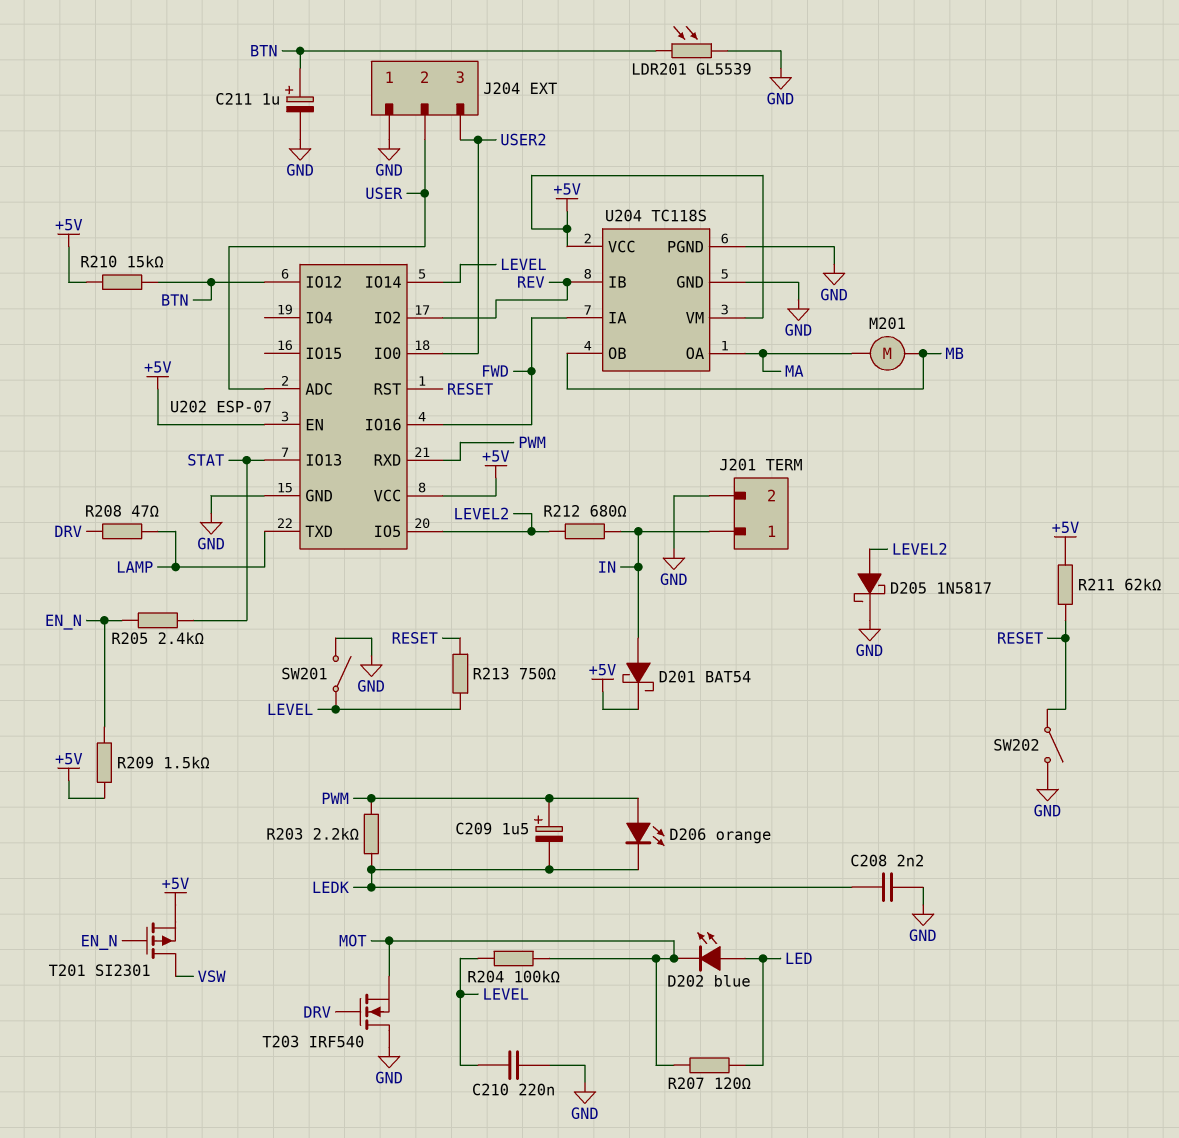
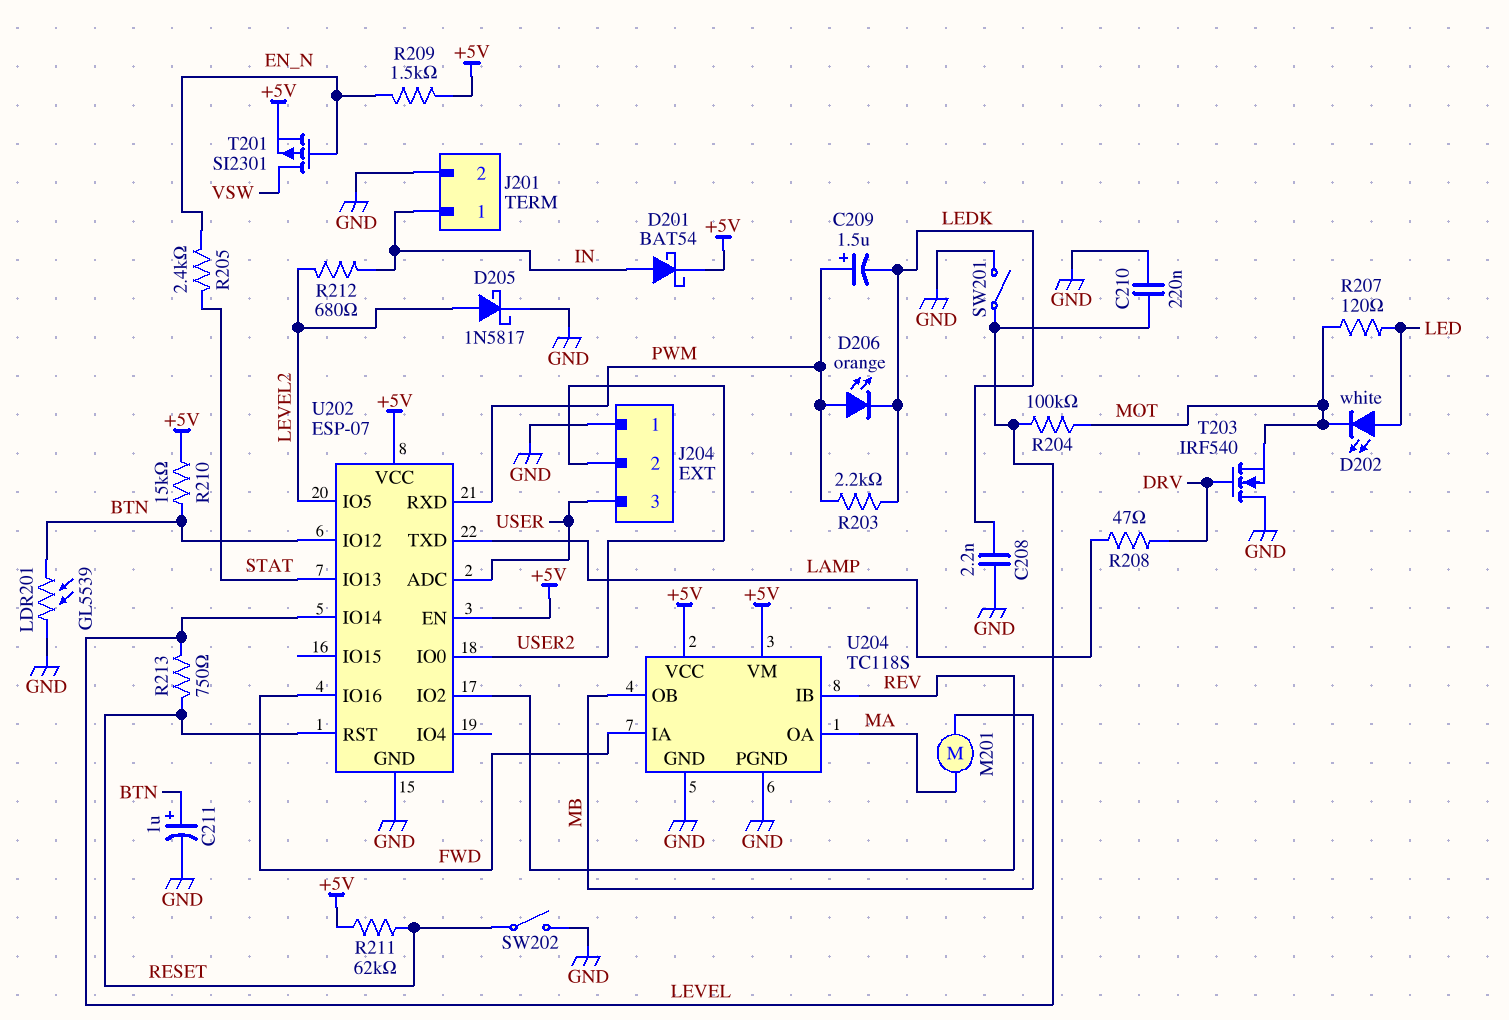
D202: LED blue (A LED, K MOT) -> LED white (A LED, K MOT)
J204 pin 2: USER -> USER2
J204 pin 3: USER2 -> USER

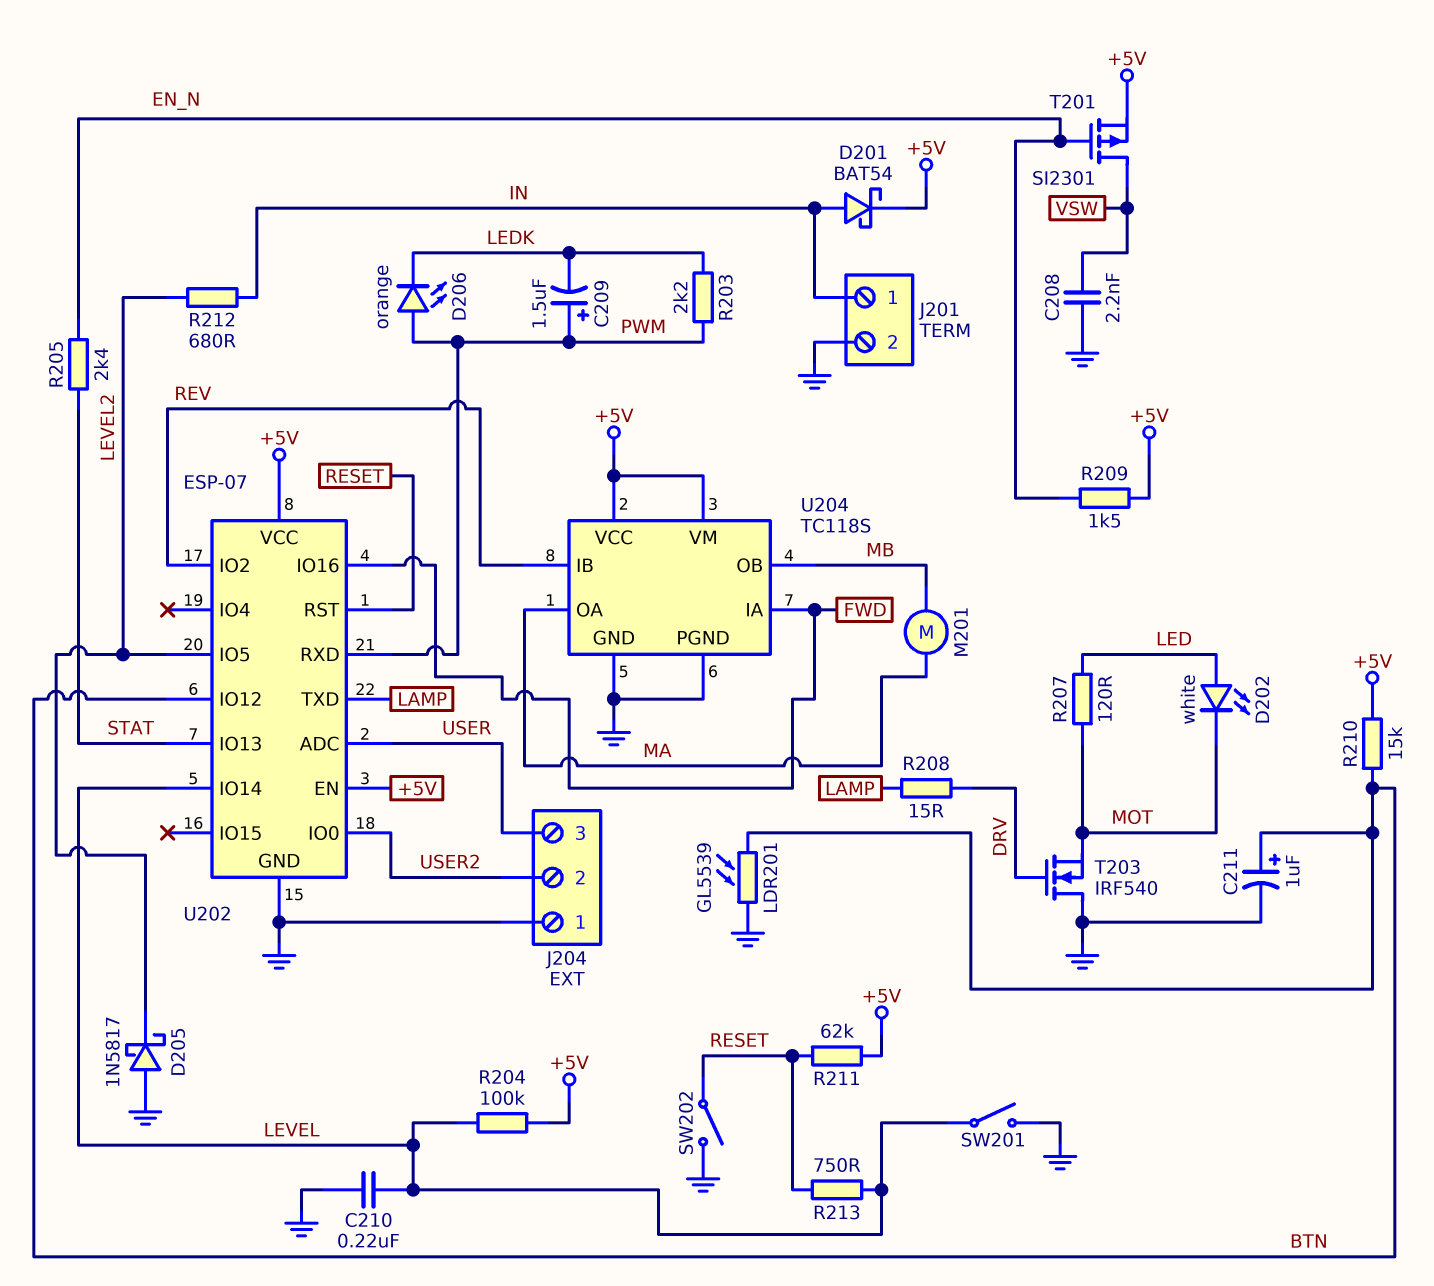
C208: 2.2nF (GND, LEDK) -> 2.2nF (GND, VSW)
D205: schottky 1N5817 (A LEVEL2, K GND) -> schottky 1N5817 (A GND, K LEVEL2)
R204: 100k (LEVEL, MOT) -> 100k (+5V, LEVEL)
R208: 47 (DRV, LAMP) -> 15 (DRV, LAMP)

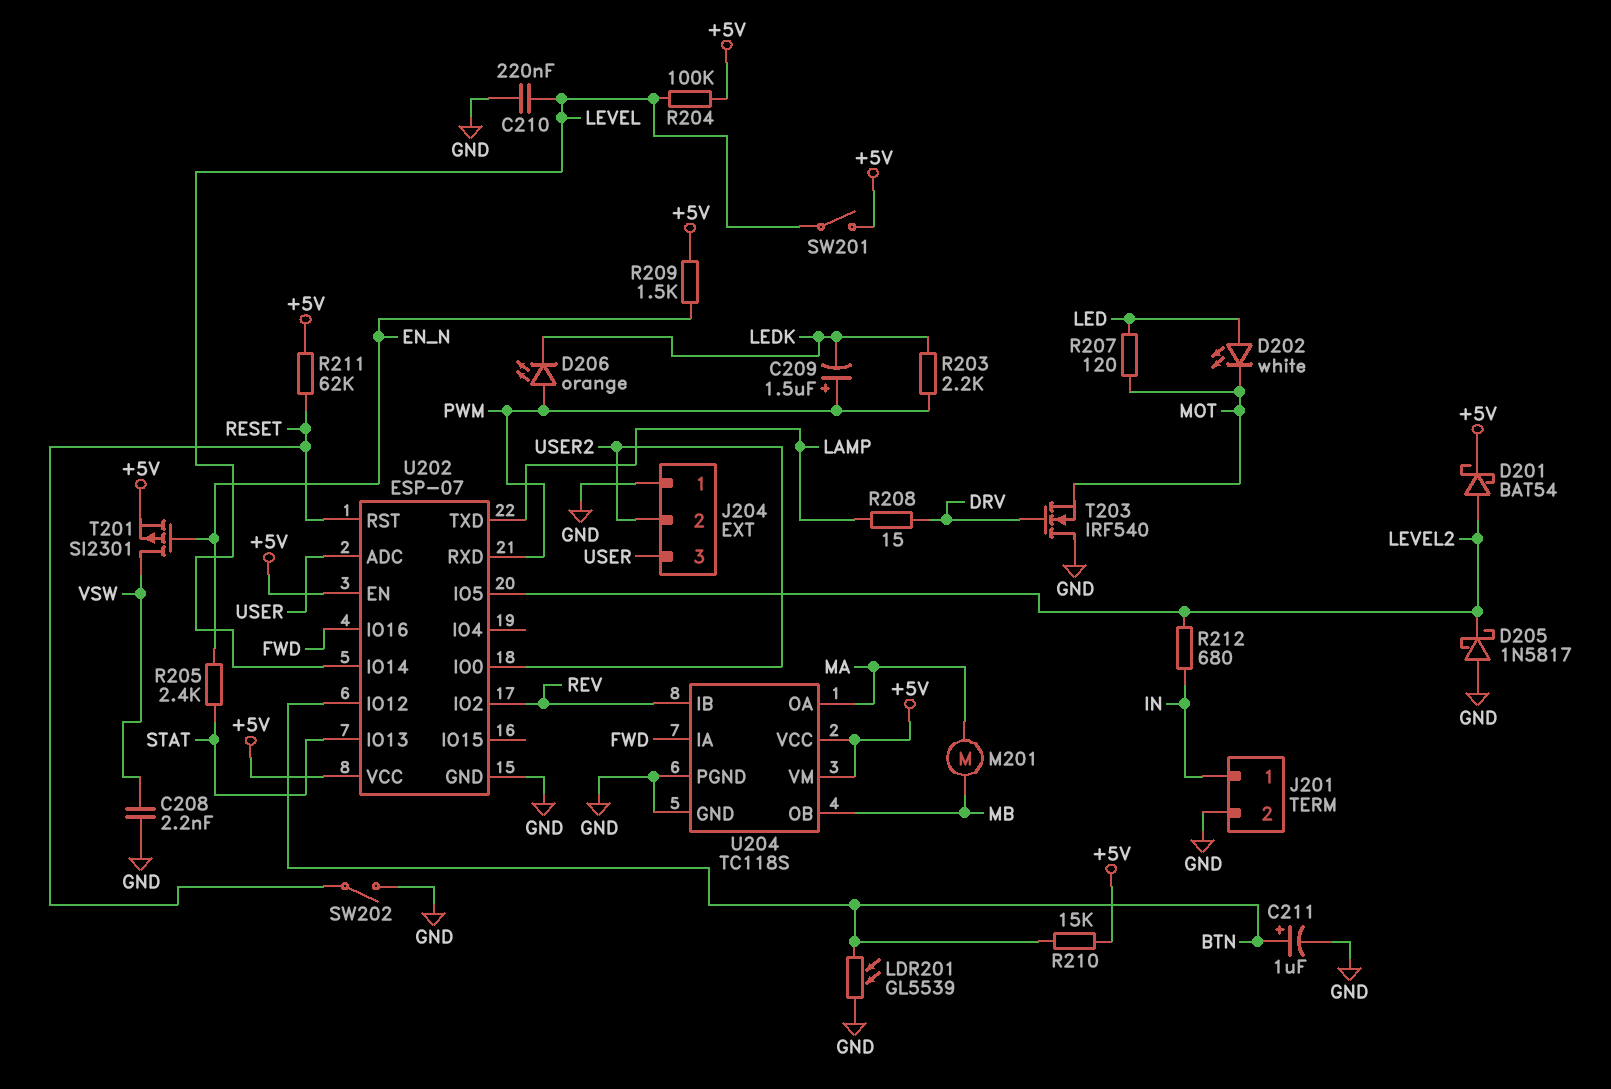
D201: schottky BAT54 (A IN, K +5V) -> schottky BAT54 (A LEVEL2, K +5V)
R213: 750 (LEVEL, RESET) -> none
SW201: switch (GND, LEVEL) -> switch (+5V, LEVEL)

